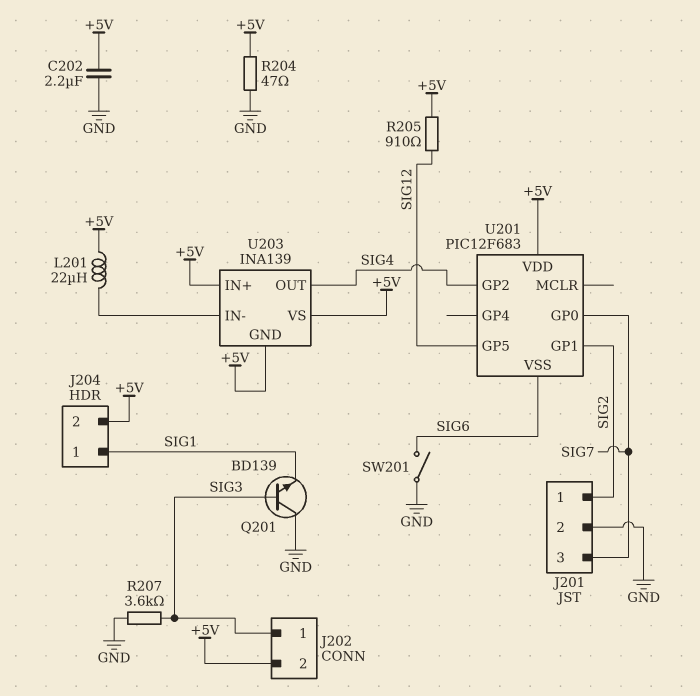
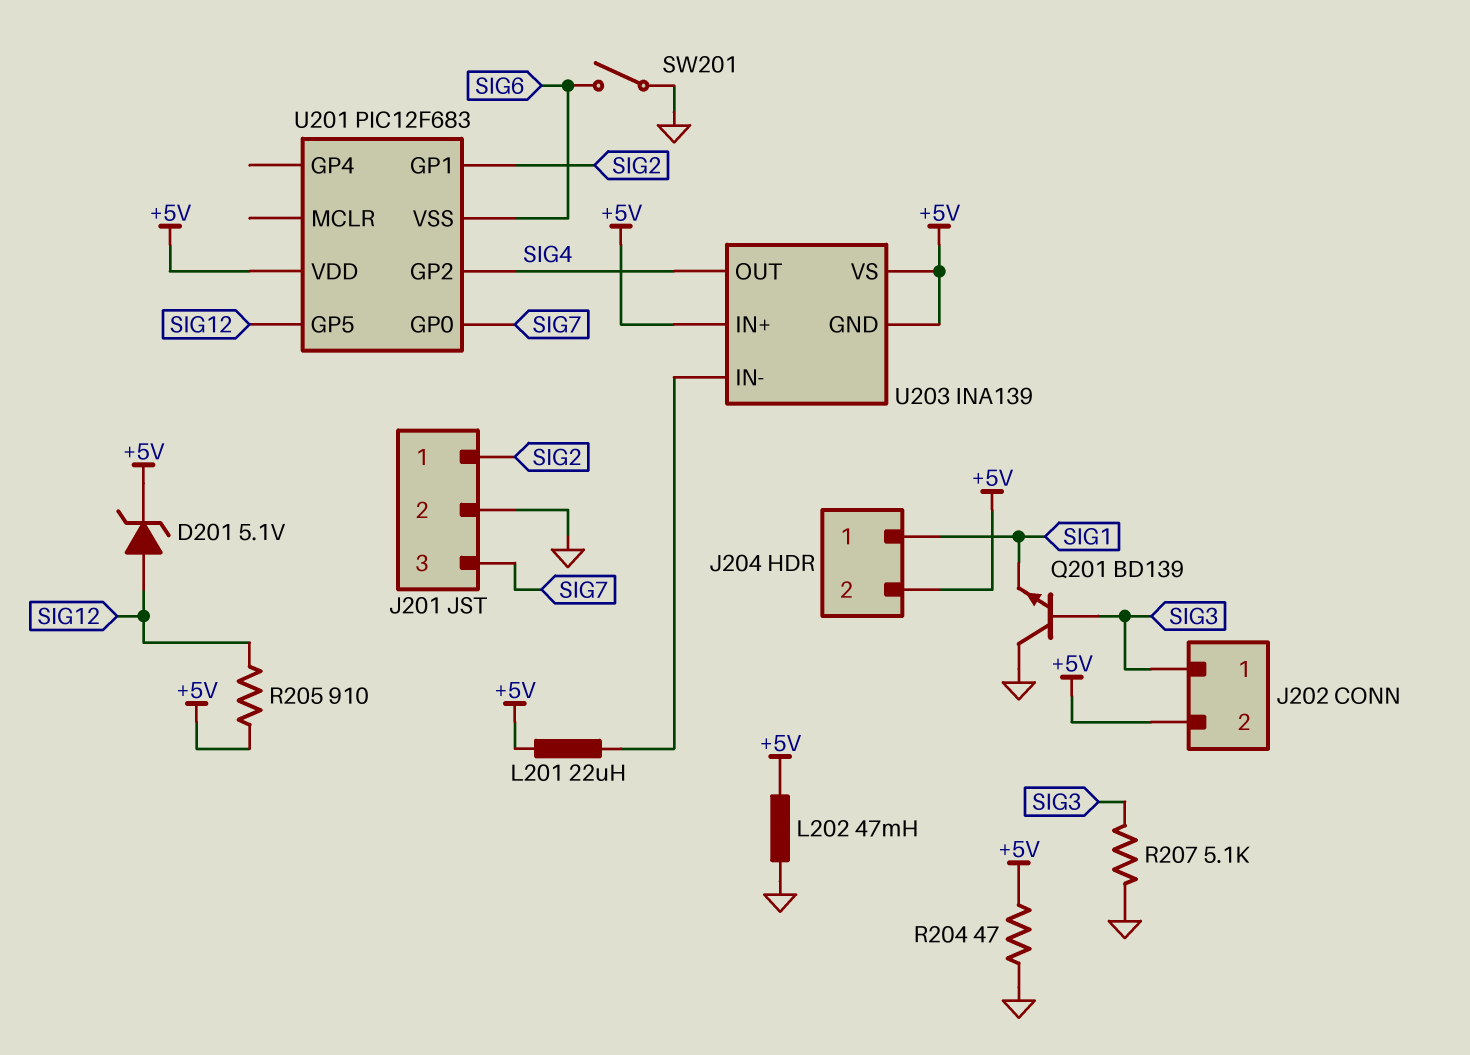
C202: 2.2uF (+5V, GND) -> none
D201: none -> zener 5.1V (A SIG12, K +5V)
L202: none -> 47mH (+5V, GND)
R207: 3.6k (GND, SIG3) -> 5.1k (GND, SIG3)

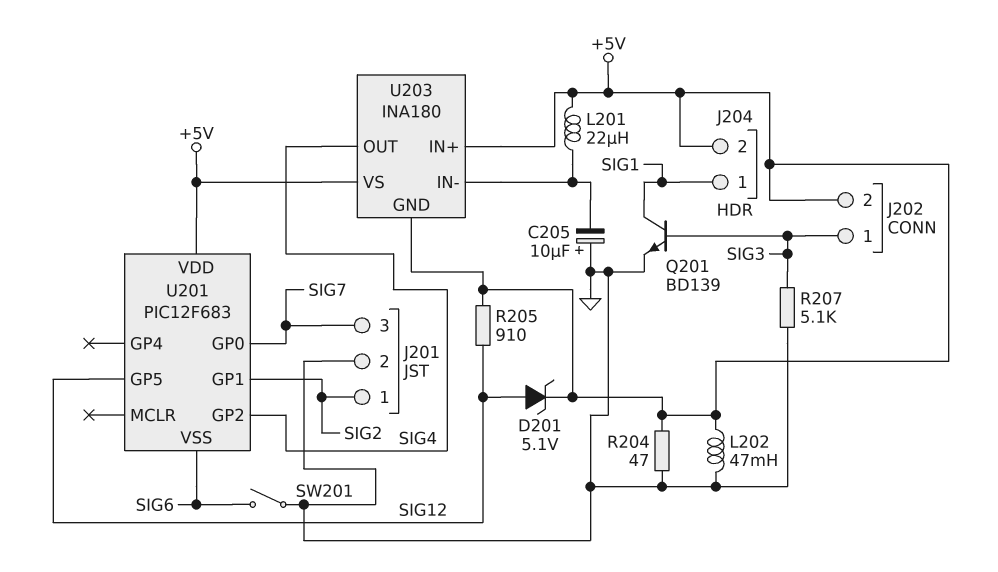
C205: none -> 10uF (plus GND, minus U203/IN-)
Q201: NPN BD139 (B SIG3, C GND, E SIG1) -> NPN BD139 (B SIG3, C SIG1, E GND)
U203: INA139 -> INA180

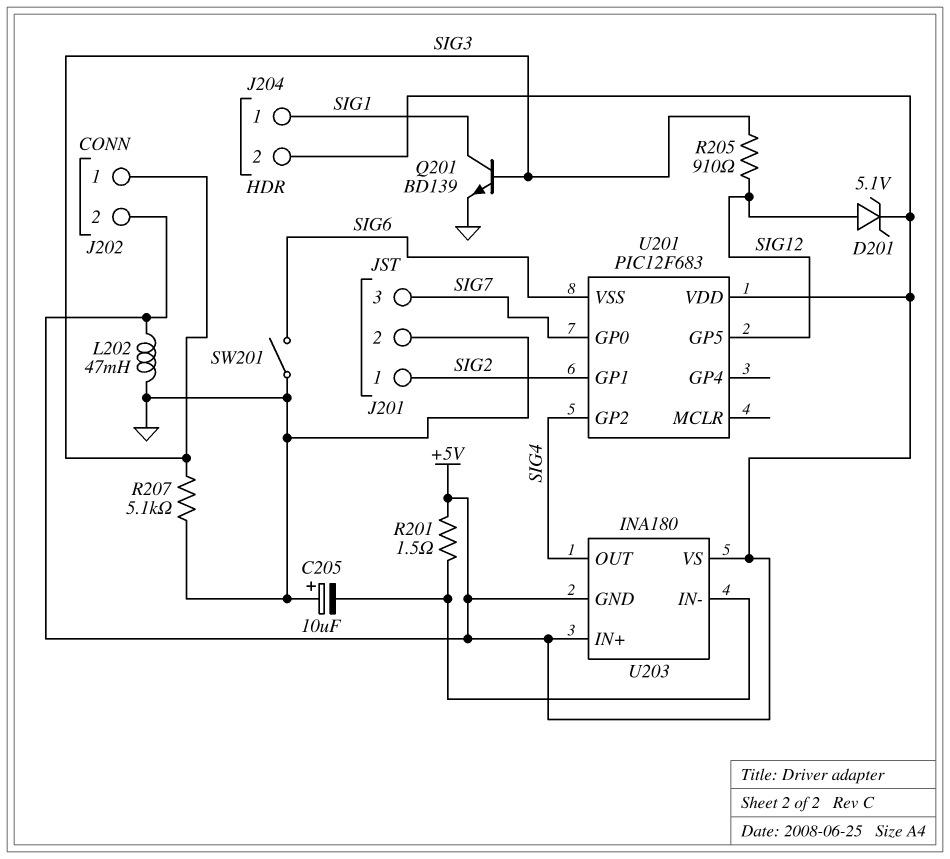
L201: 22uH (+5V, U203/IN-) -> none
R201: none -> 1.5 (+5V, U203/IN-)
R204: 47 (+5V, GND) -> none
R205: 910 (+5V, SIG12) -> 910 (SIG3, SIG12)

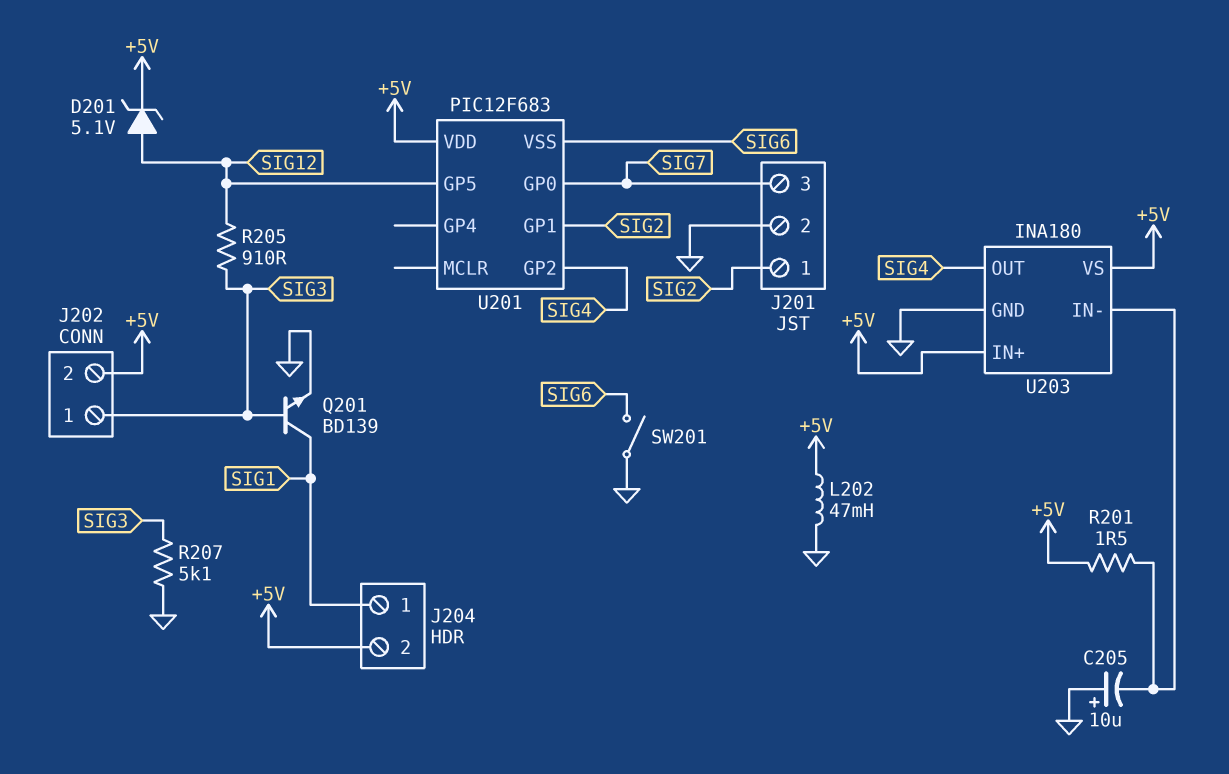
U203 pin GND: +5V -> GND

